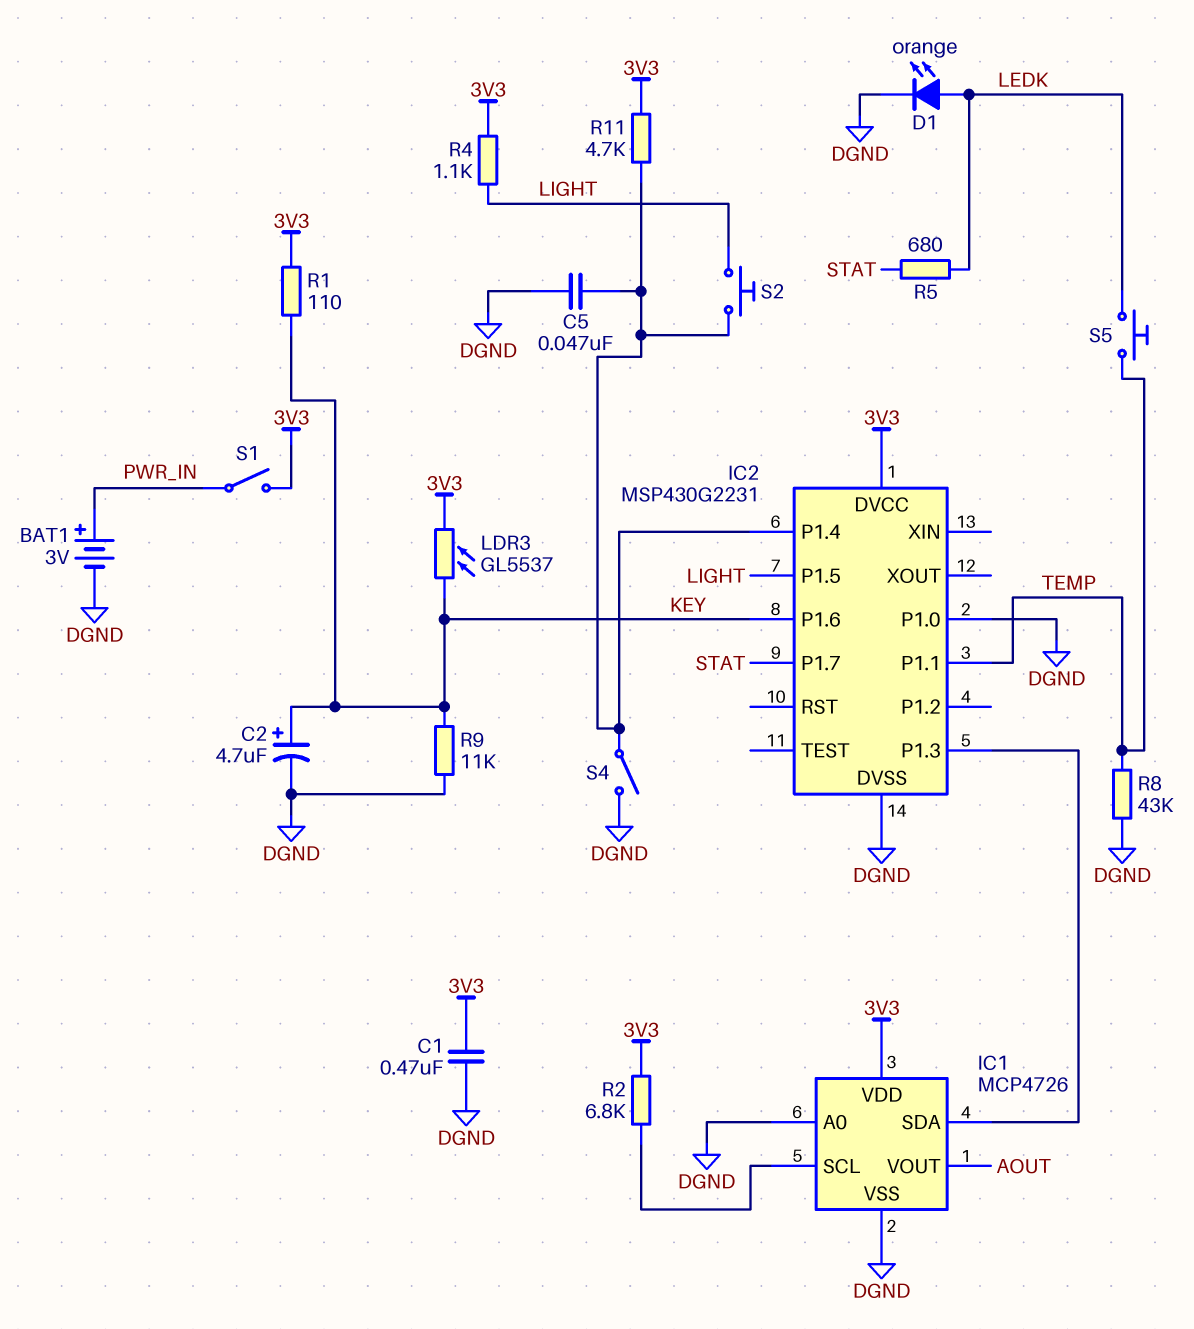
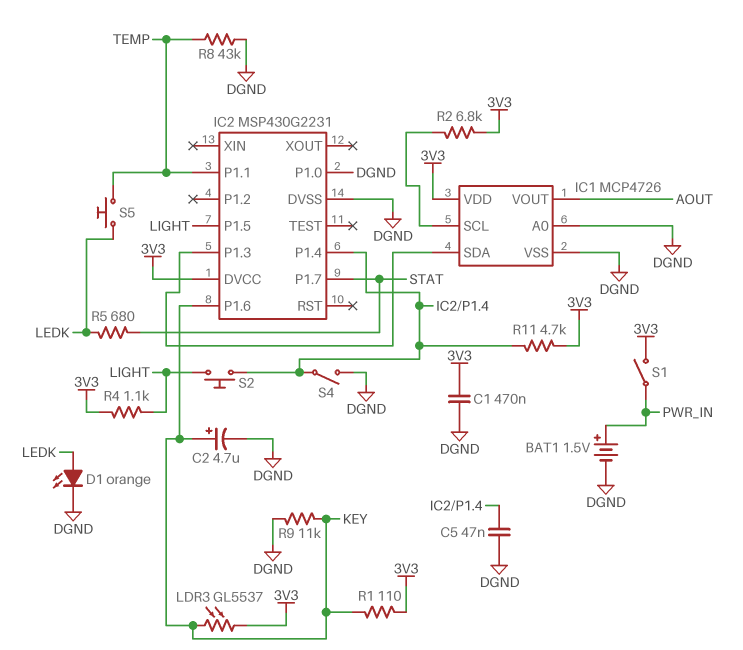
BAT1: 3V (plus PWR_IN, minus DGND) -> 1.5V (plus PWR_IN, minus DGND)

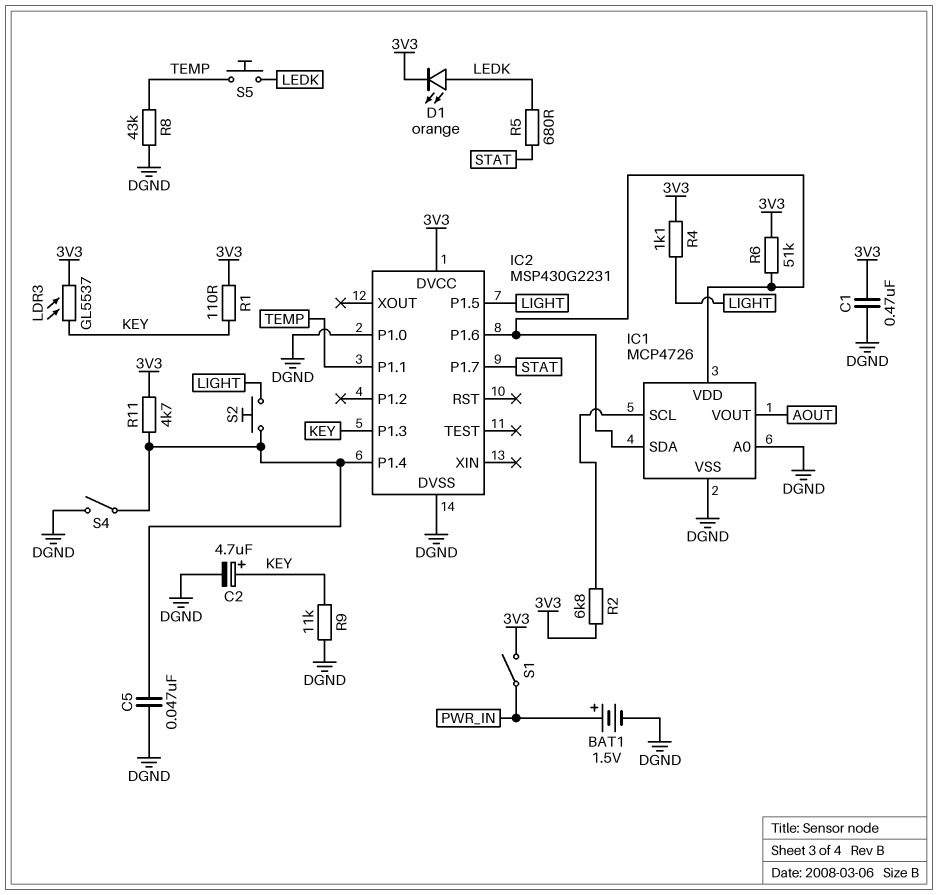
D1: LED orange (A LEDK, K DGND) -> LED orange (A LEDK, K 3V3)
IC1 pin VDD: 3V3 -> IC1/SDA
IC2 pin P1.3: IC1/SDA -> KEY
IC2 pin P1.6: KEY -> IC1/SDA
R6: none -> 51k (3V3, IC1/SDA)

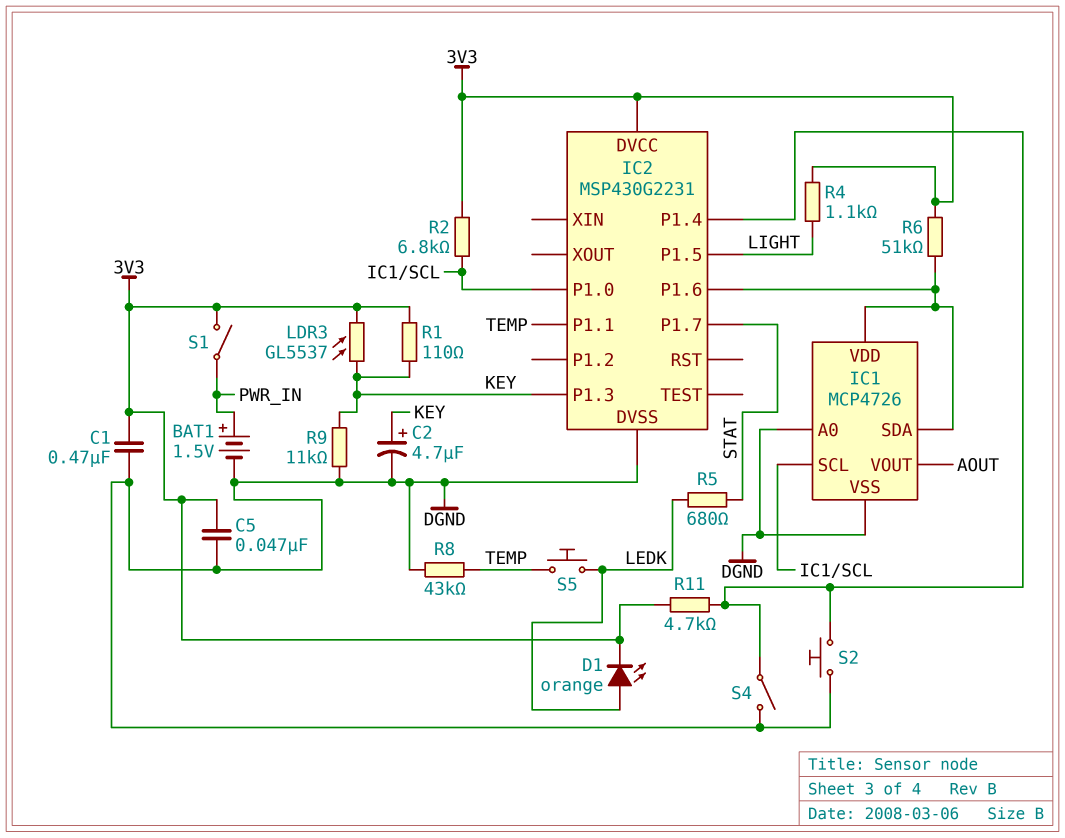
C5: 47nF (DGND, IC2/P1.4) -> 47nF (3V3, DGND)
IC2 pin P1.0: DGND -> IC1/SCL
S2: button (IC2/P1.4, LIGHT) -> button (DGND, IC2/P1.4)

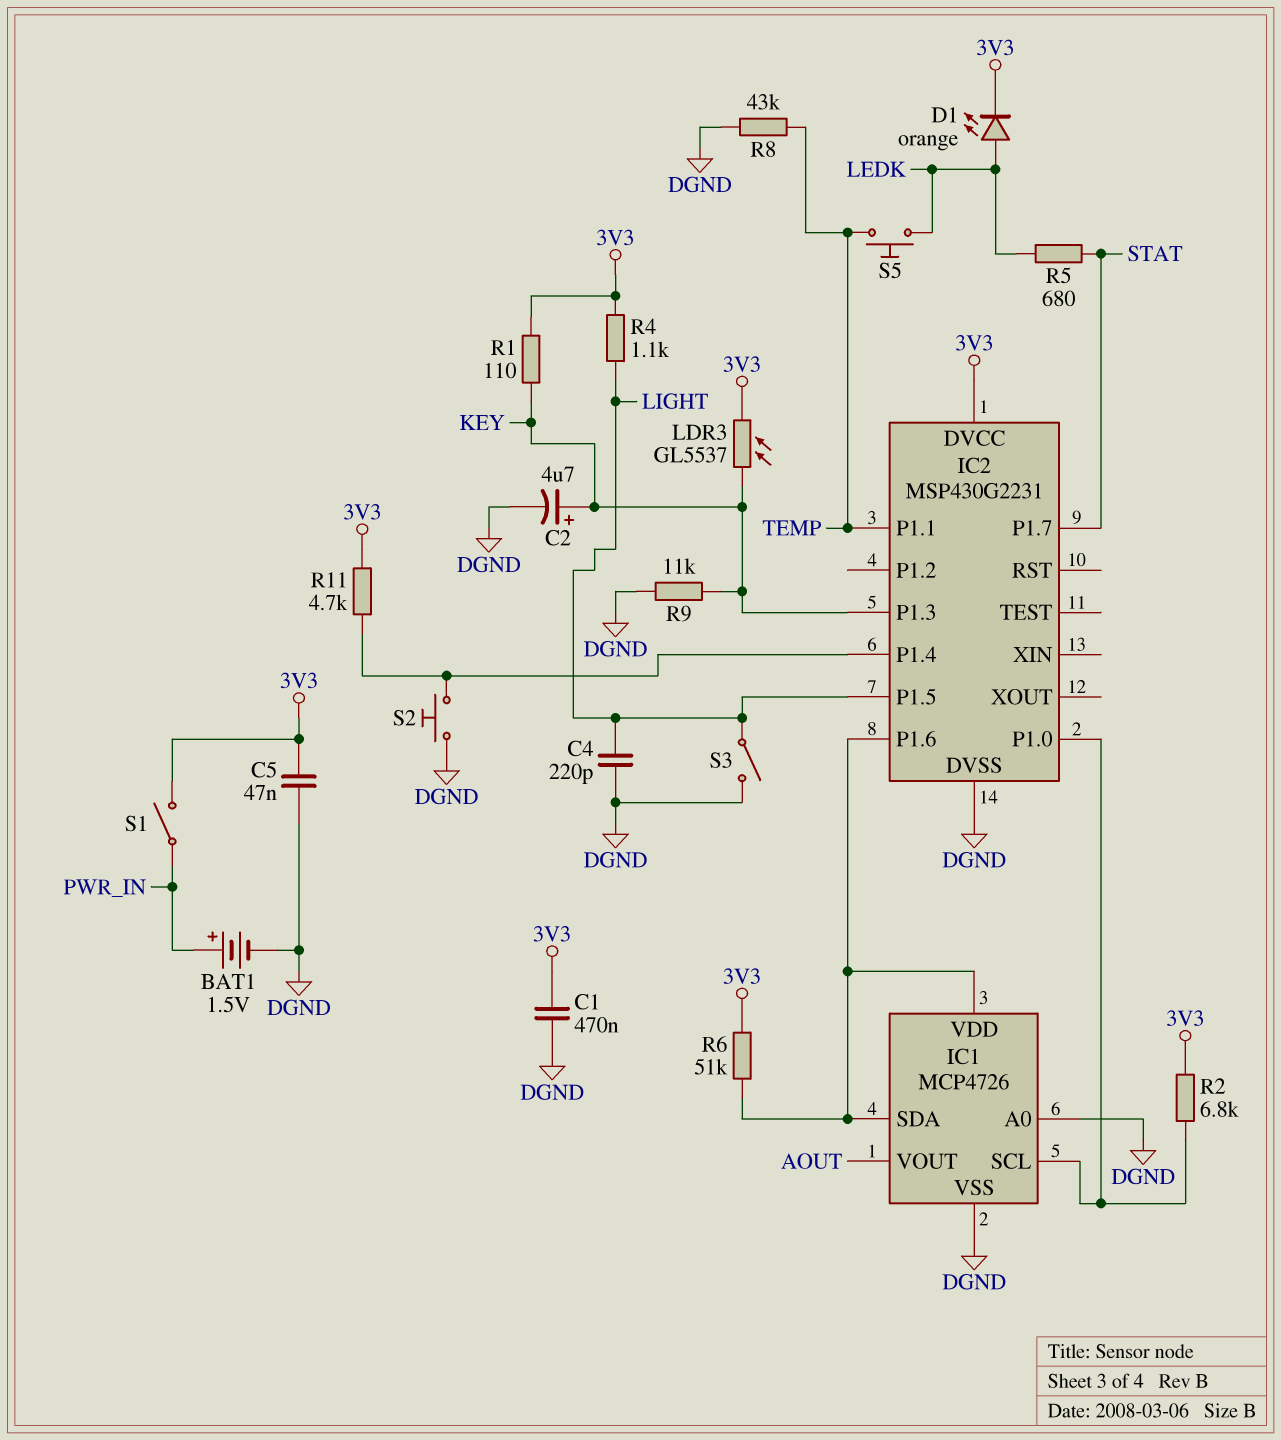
C4: none -> 220pF (DGND, LIGHT)
S3: none -> switch (DGND, LIGHT)
S4: switch (DGND, IC2/P1.4) -> none

